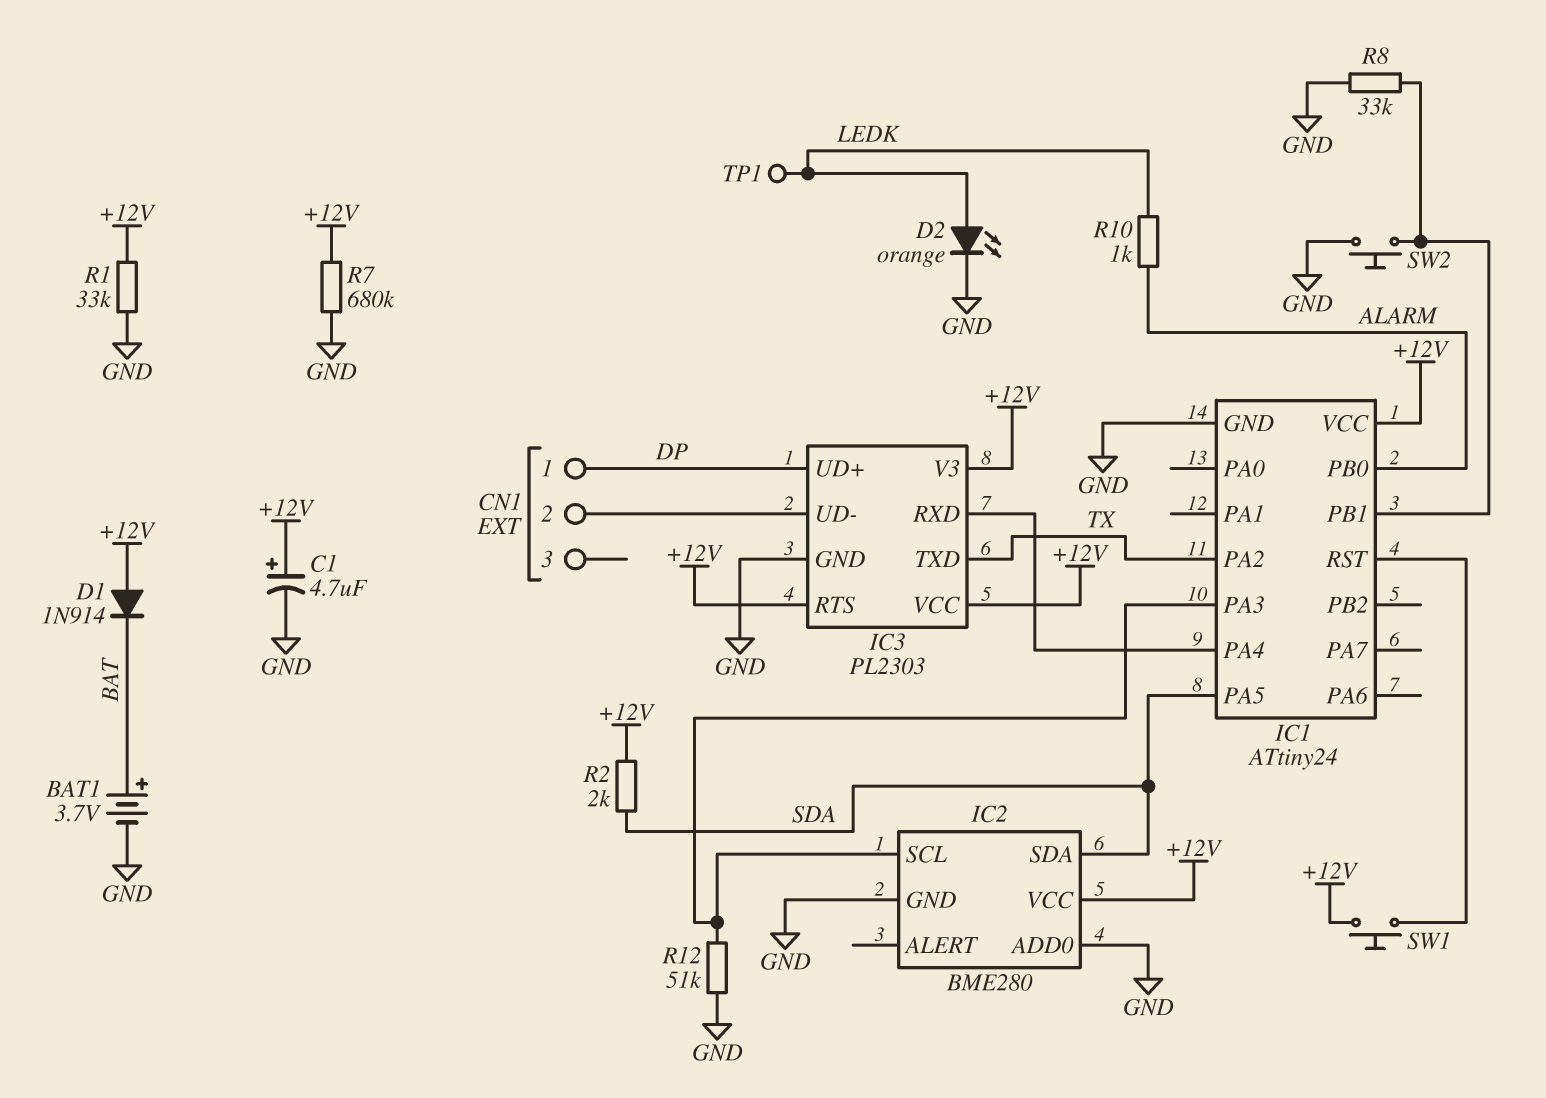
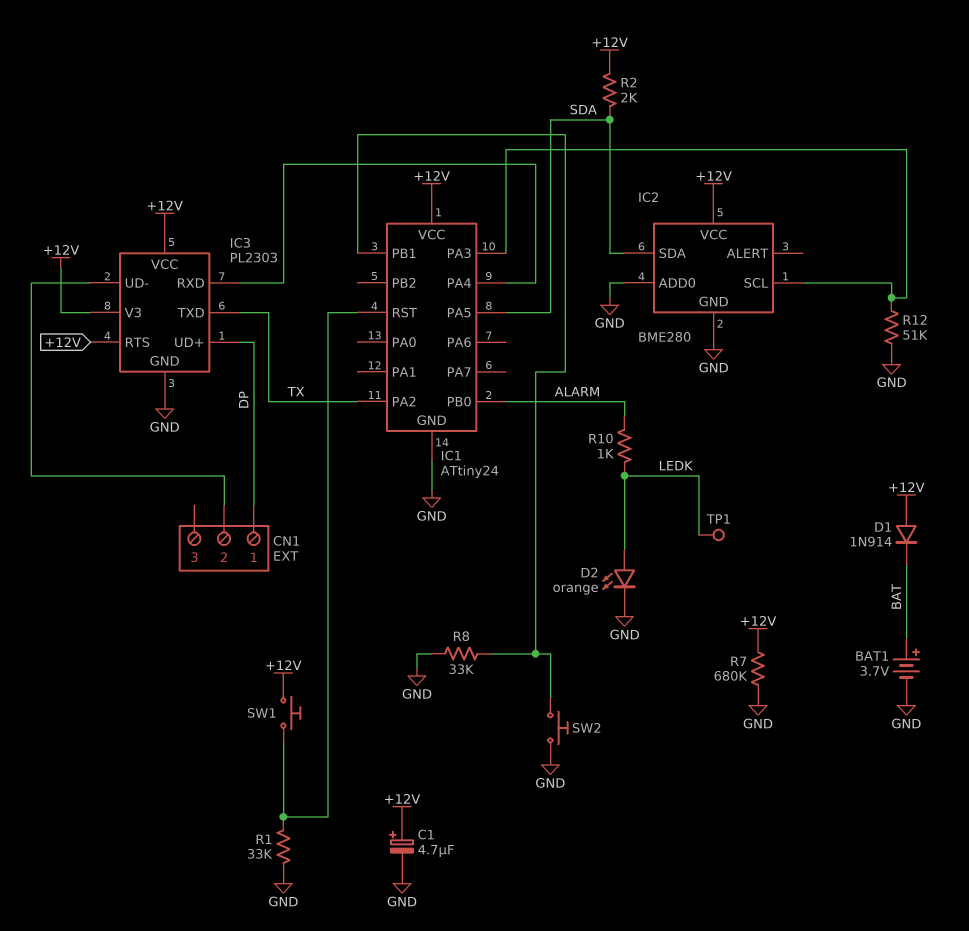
R1: 33k (+12V, GND) -> 33k (GND, IC1/RST)

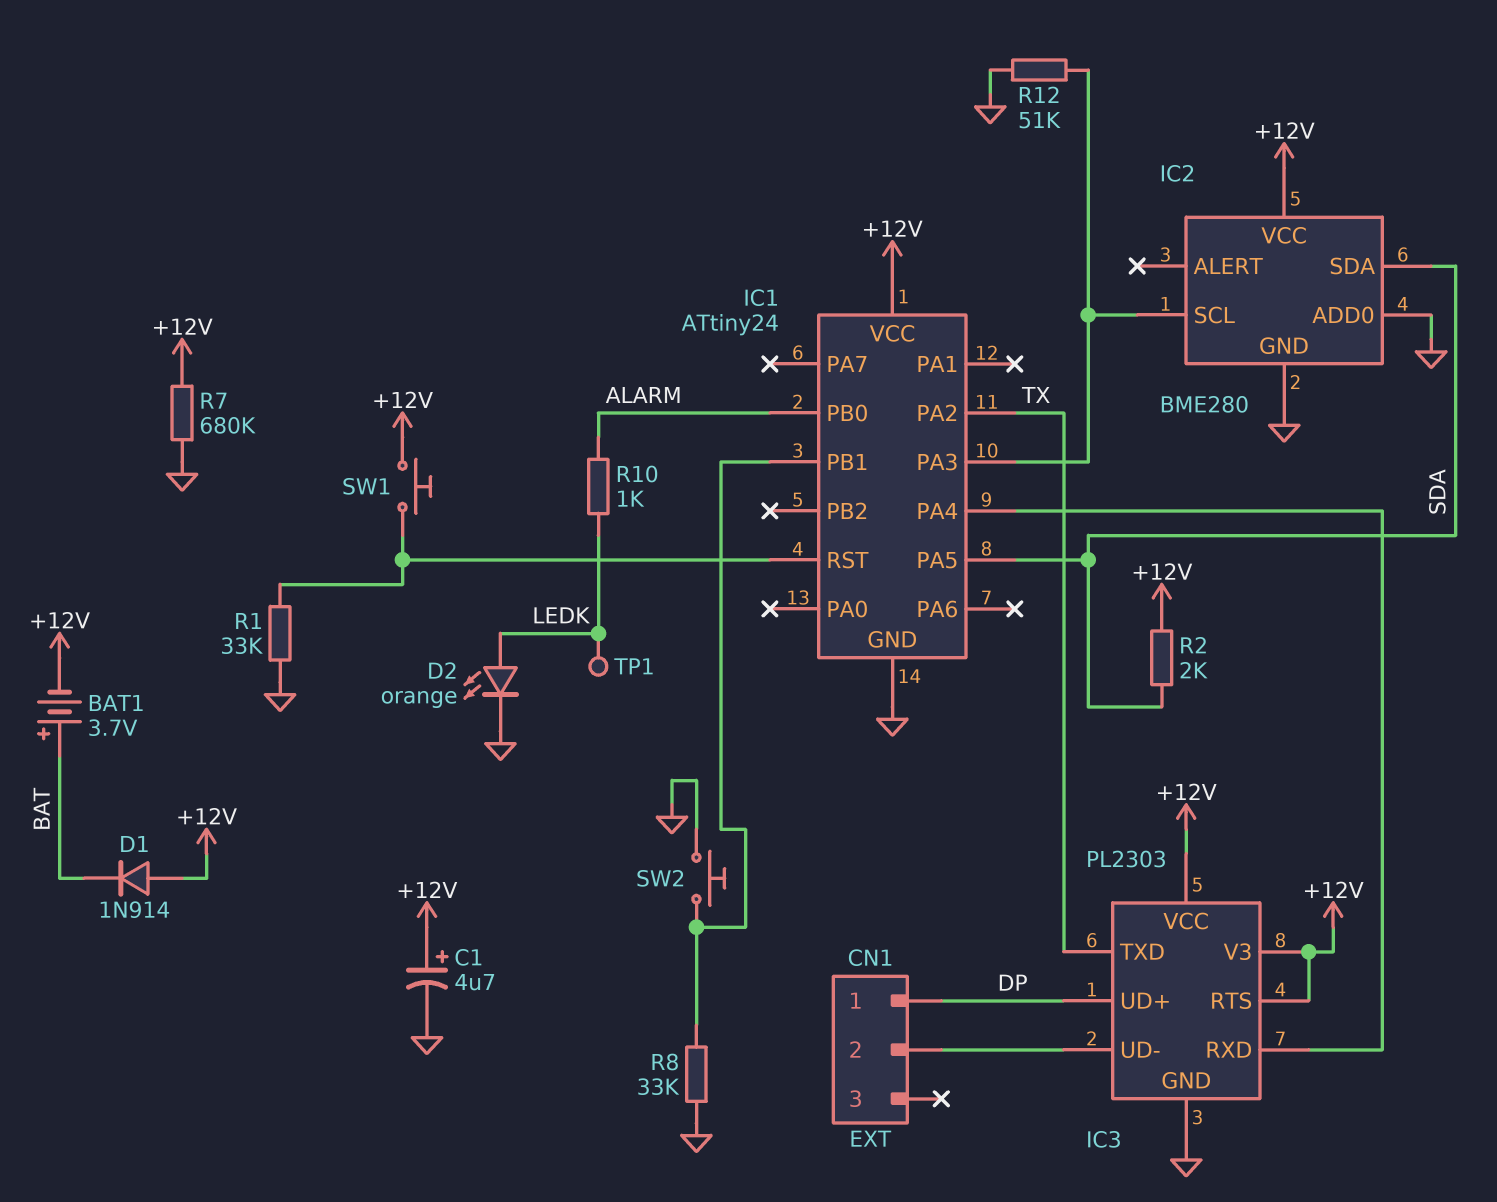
BAT1: 3.7V (plus BAT, minus GND) -> 3.7V (plus BAT, minus +12V)

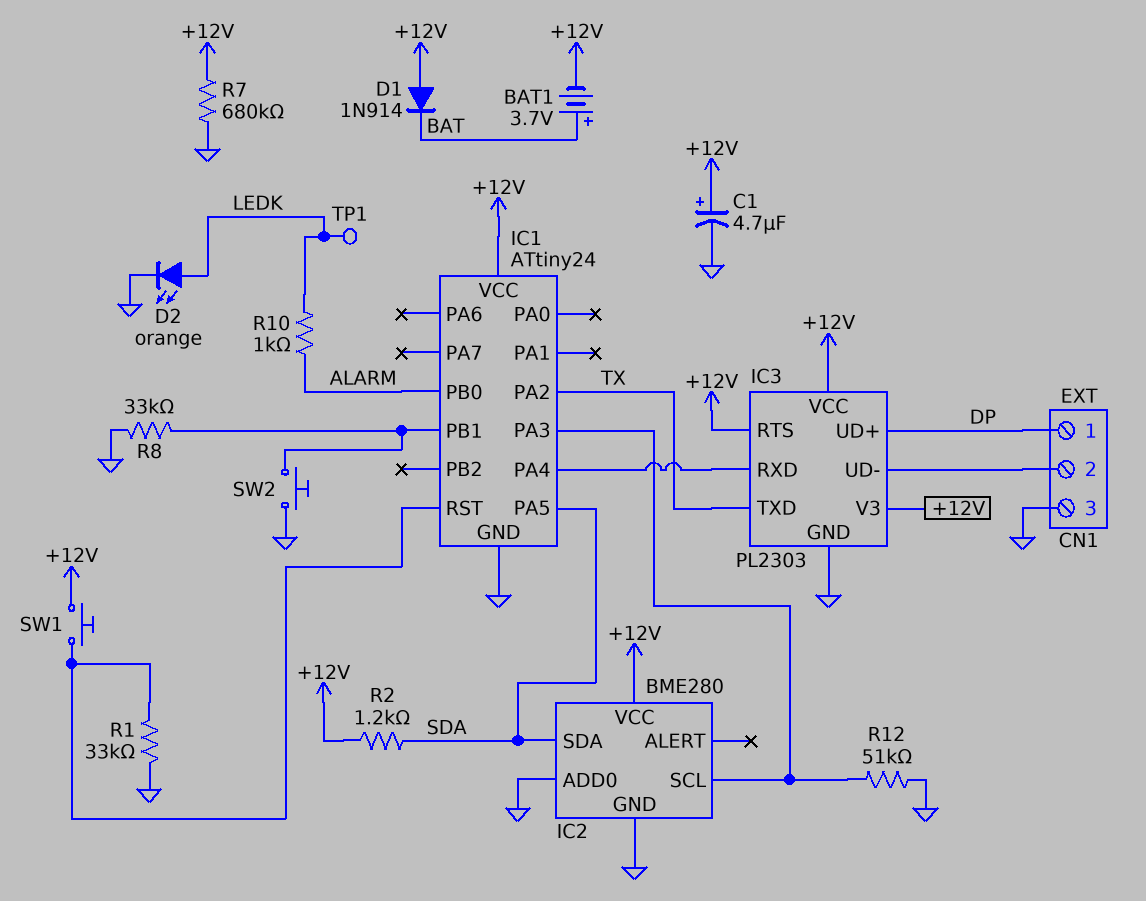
CN1 pin 3: none -> GND
R2: 2k (+12V, SDA) -> 1.2k (+12V, SDA)

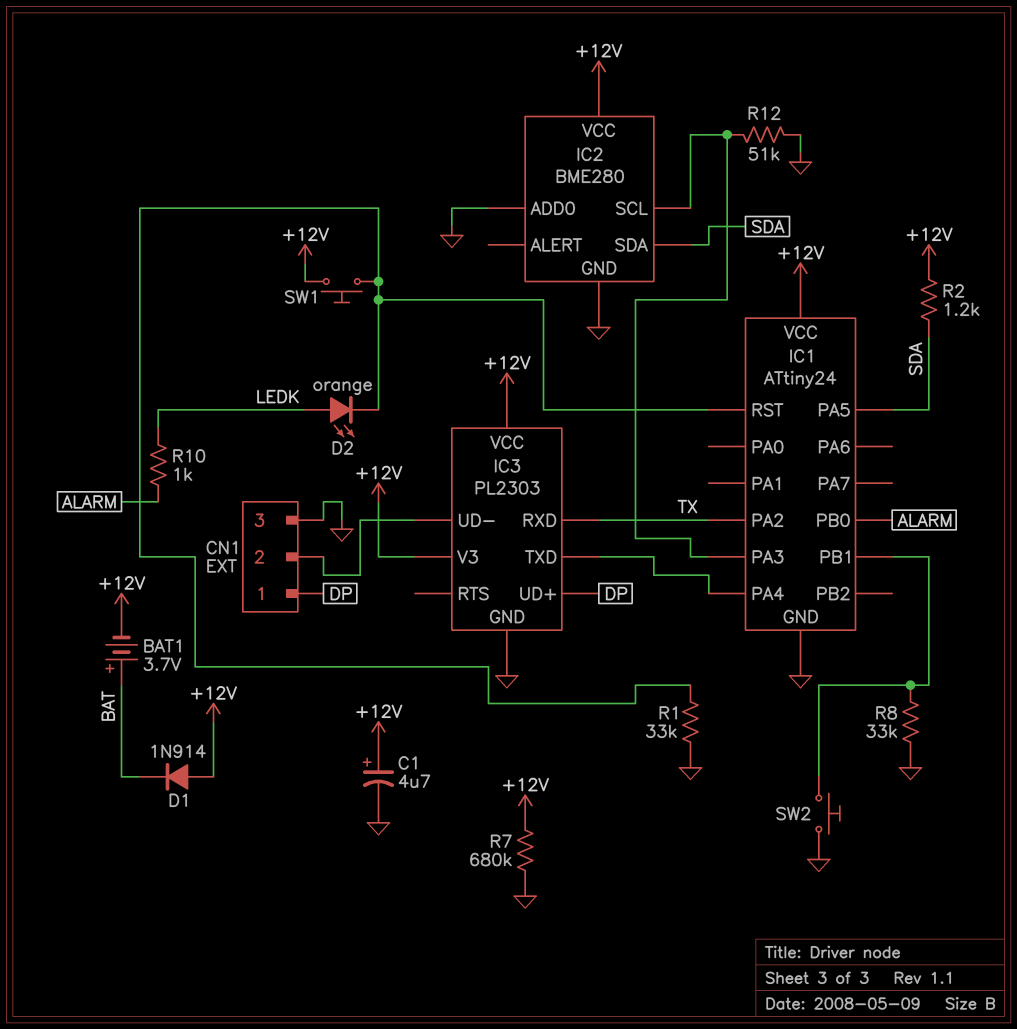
D2: LED orange (A LEDK, K GND) -> LED orange (A LEDK, K IC1/RST)
IC3 pin RTS: +12V -> none
IC3 pin RXD: IC1/PA4 -> TX
IC3 pin TXD: TX -> IC1/PA4
TP1: test point (LEDK) -> none

